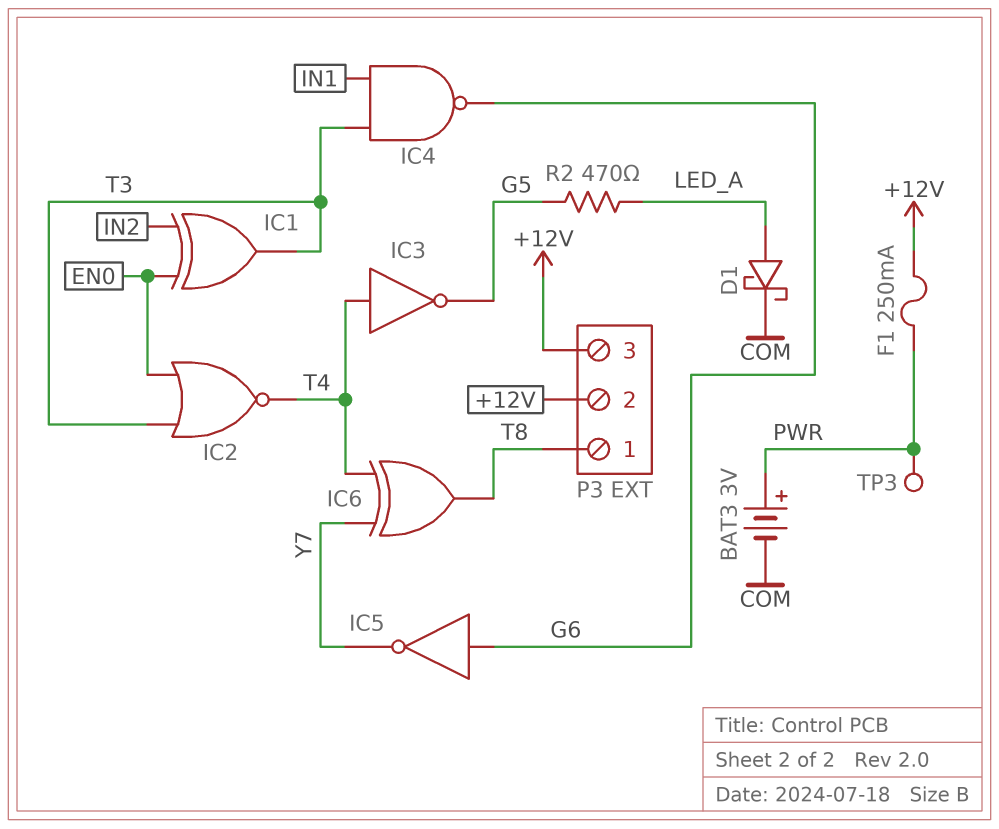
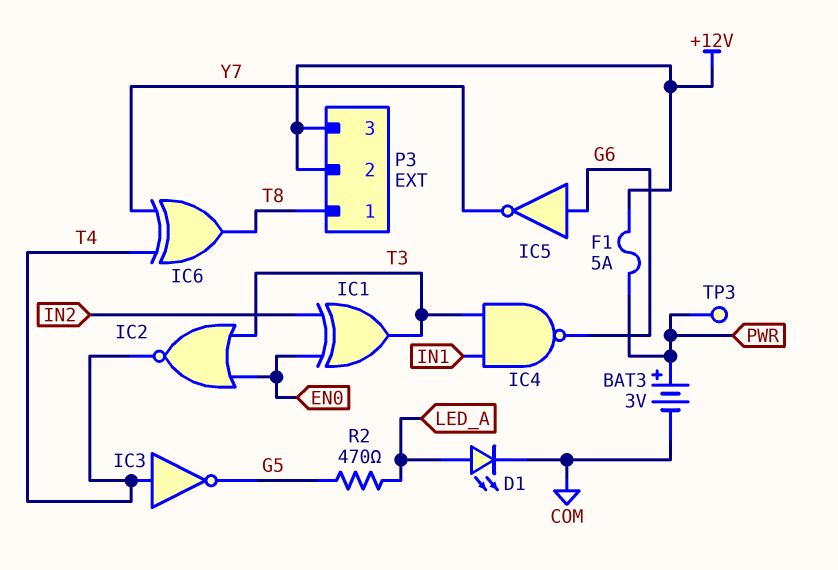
D1: schottky (A LED_A, K COM) -> LED (A LED_A, K COM)
F1: 250mA (+12V, PWR) -> 5A (+12V, PWR)

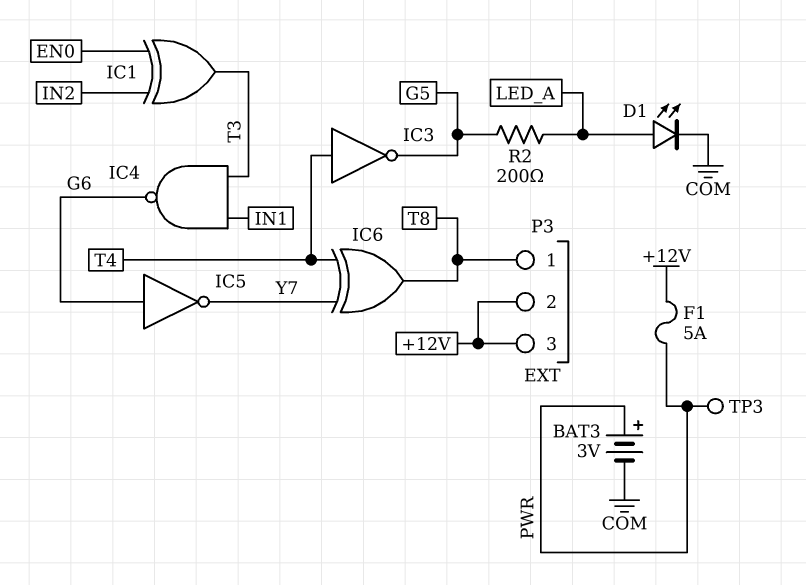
IC2: NOR (in EN0, in T3, out T4) -> none
R2: 470 (G5, LED_A) -> 200 (G5, LED_A)

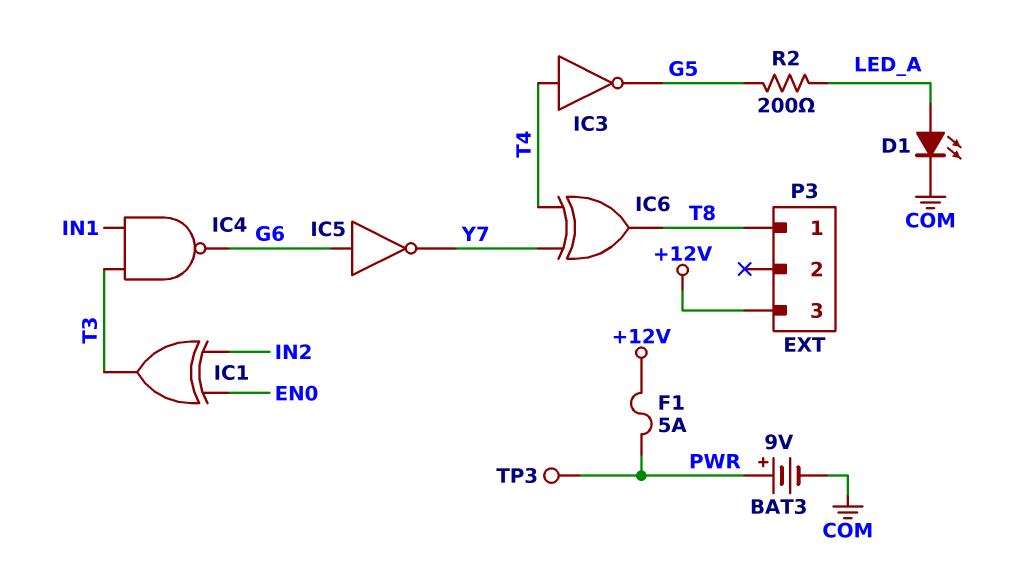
BAT3: 3V (plus PWR, minus COM) -> 9V (plus PWR, minus COM)
P3 pin 2: +12V -> none

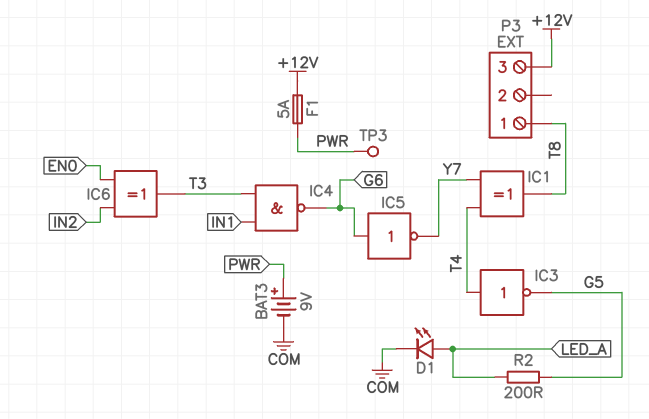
IC1: XOR (in EN0, in IN2, out T3) -> XOR (in T4, in Y7, out T8)
IC6: XOR (in T4, in Y7, out T8) -> XOR (in EN0, in IN2, out T3)

